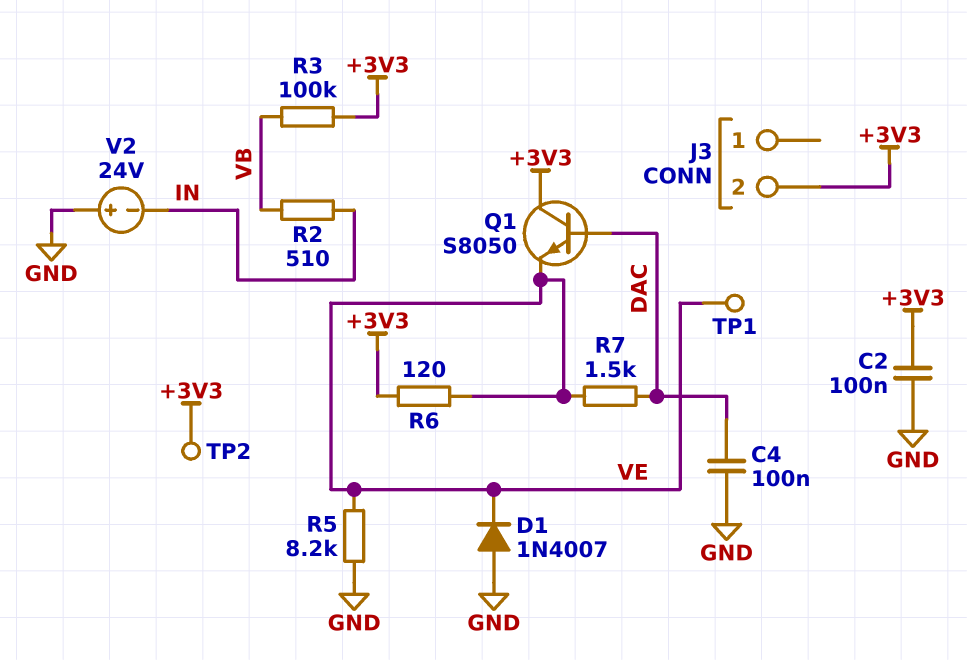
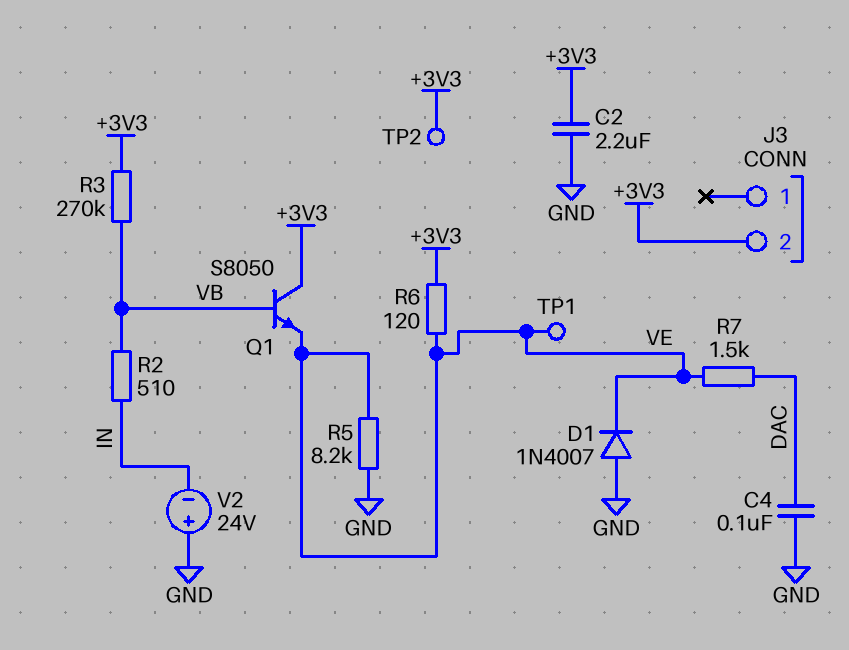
C2: 100nF (+3V3, GND) -> 2.2uF (+3V3, GND)
Q1: NPN S8050 (B DAC, C +3V3, E VE) -> NPN S8050 (B VB, C +3V3, E VE)
R3: 100k (+3V3, VB) -> 270k (+3V3, VB)

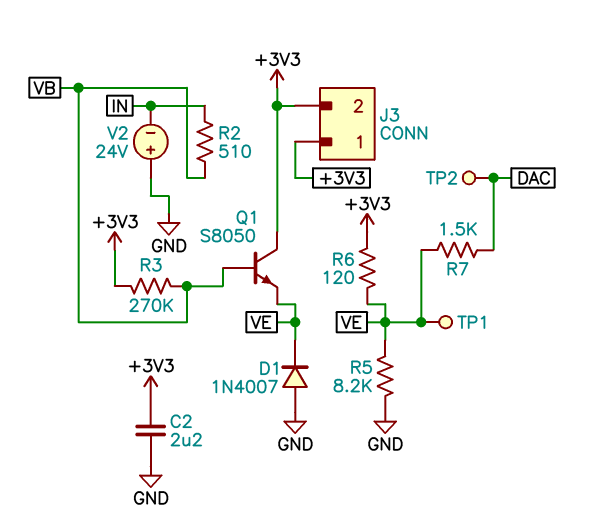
C4: 100nF (DAC, GND) -> none
J3 pin 1: none -> +3V3
TP2: test point (+3V3) -> test point (DAC)

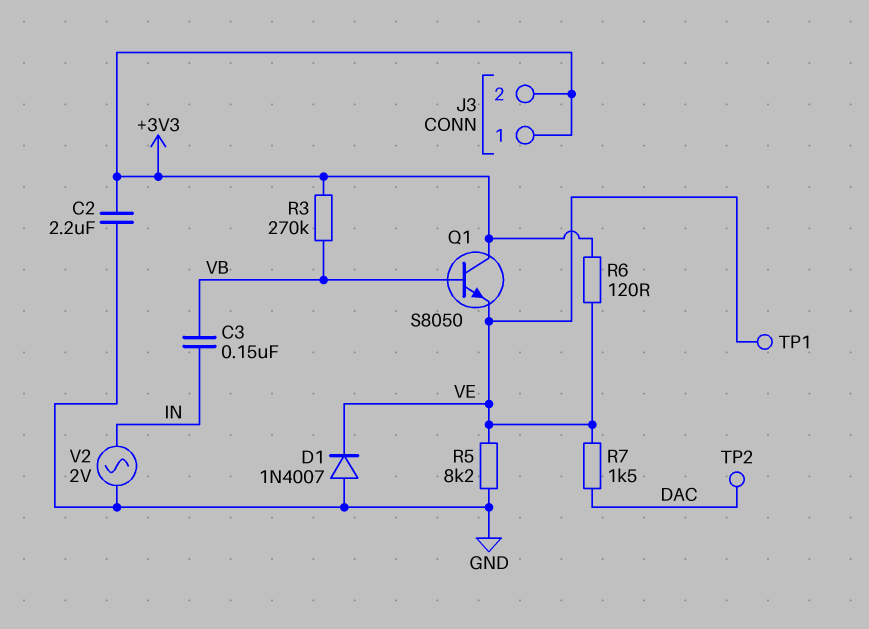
C3: none -> 150nF (IN, VB)
R2: 510 (IN, VB) -> none
V2: 24V (plus GND, minus IN) -> AC 2V (GND, IN)

